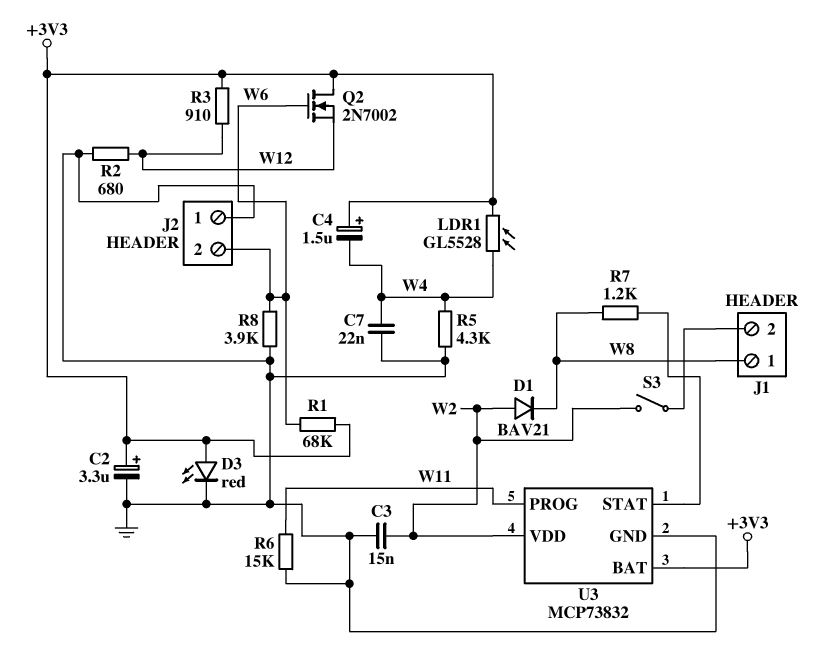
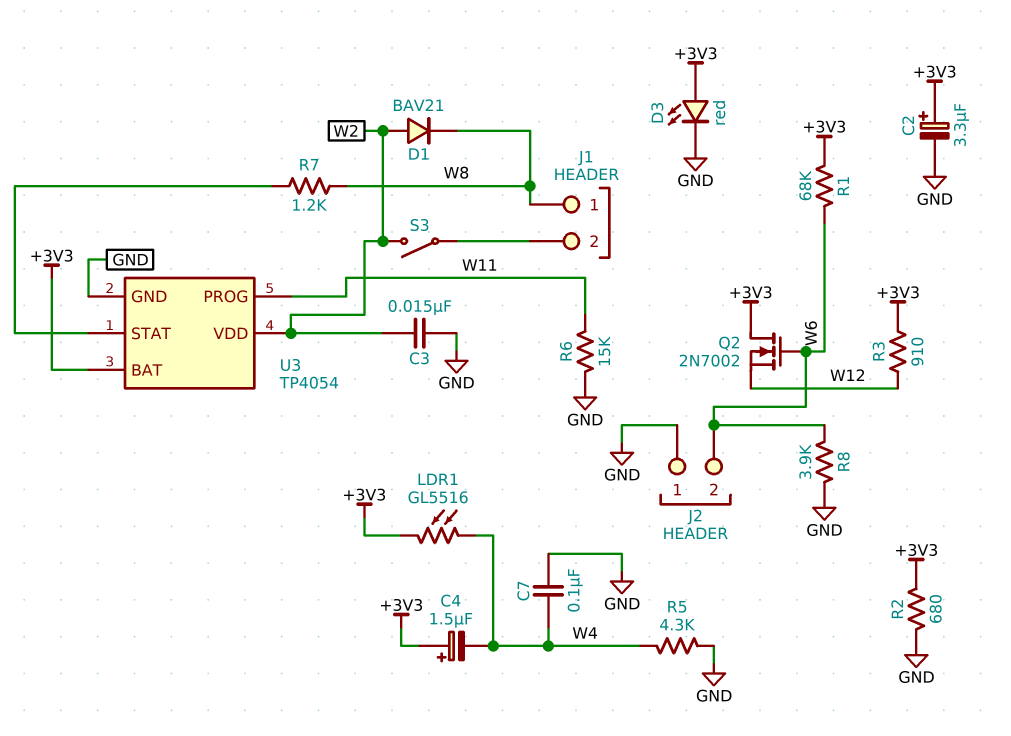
C7: 22nF (GND, W4) -> 100nF (GND, W4)
LDR1: GL5528 (+3V3, W4) -> GL5516 (+3V3, W4)
R2: 680 (GND, W12) -> 680 (+3V3, GND)
U3: MCP73832 -> TP4054

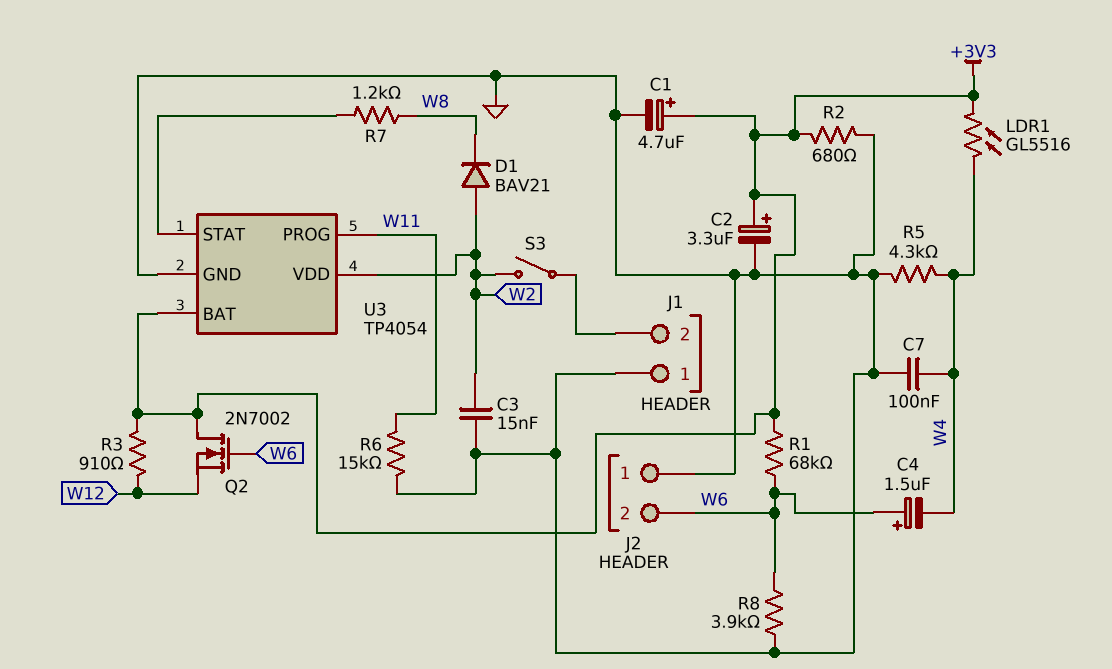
C1: none -> 4.7uF (plus +3V3, minus GND)
C4: 1.5uF (plus +3V3, minus W4) -> 1.5uF (plus W6, minus W4)
D3: LED red (A +3V3, K GND) -> none
J1 pin 1: W8 -> GND

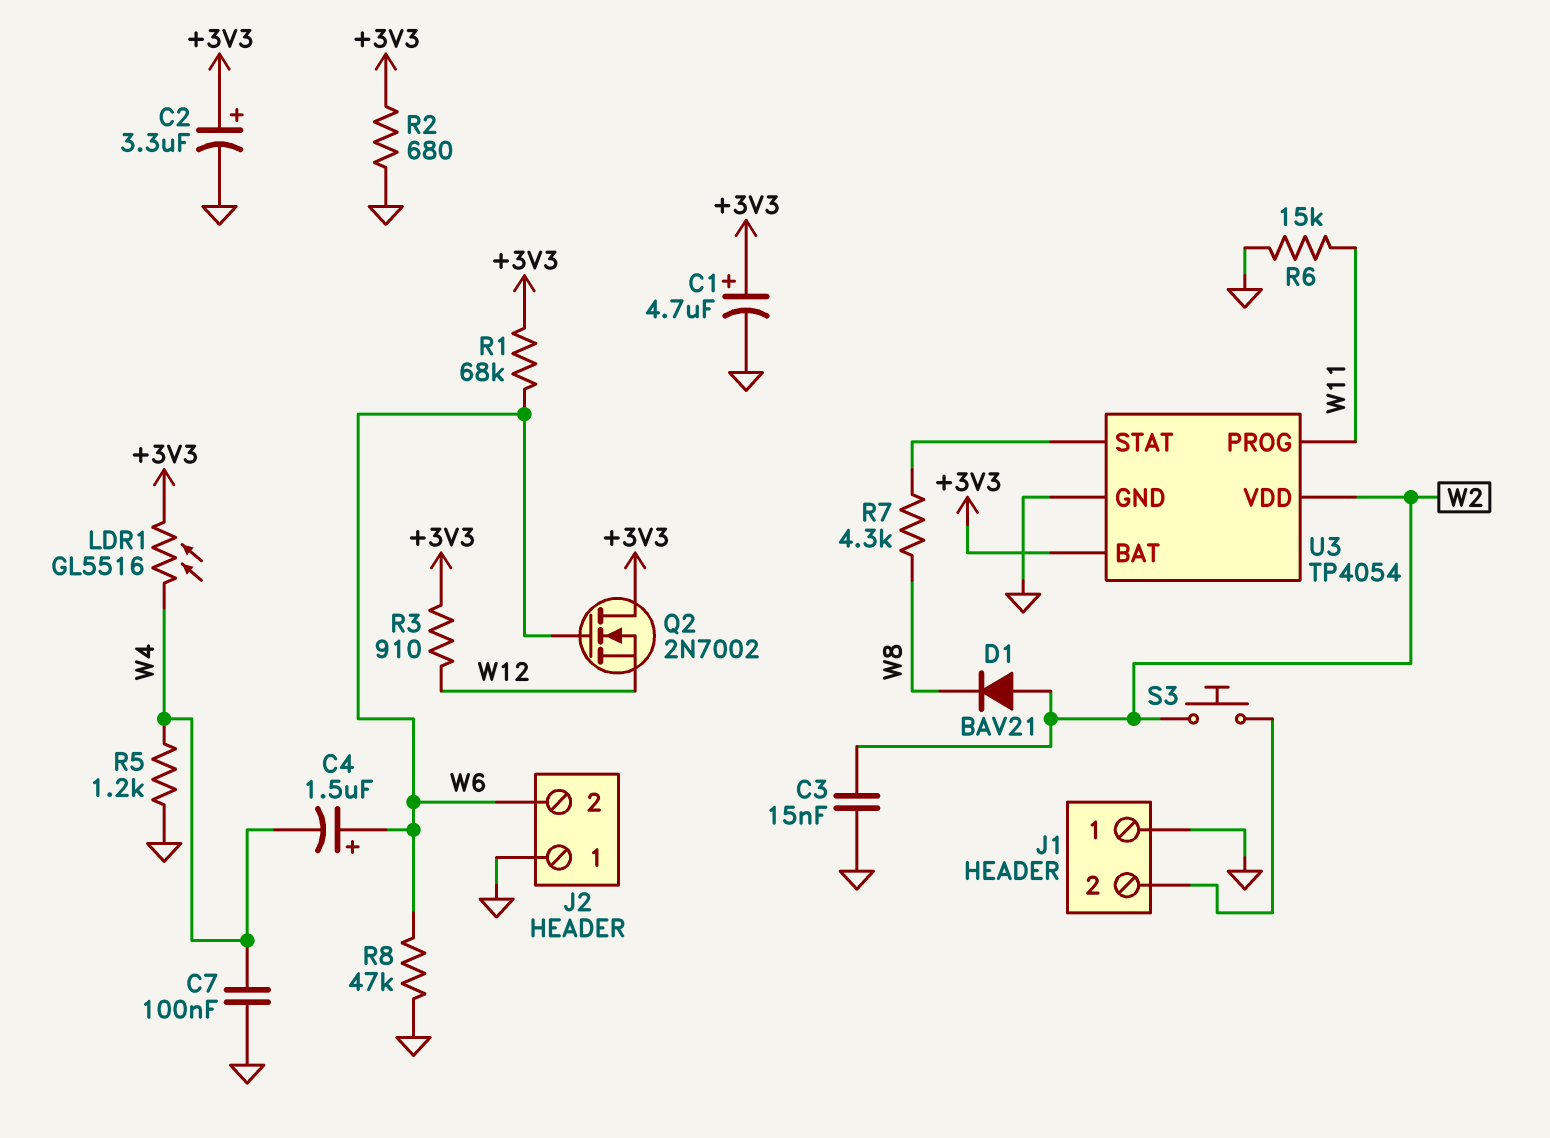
R5: 4.3k (GND, W4) -> 1.2k (GND, W4)
R7: 1.2k (U3/STAT, W8) -> 4.3k (U3/STAT, W8)
R8: 3.9k (GND, W6) -> 47k (GND, W6)
S3: switch (J1/2, W2) -> button (J1/2, W2)

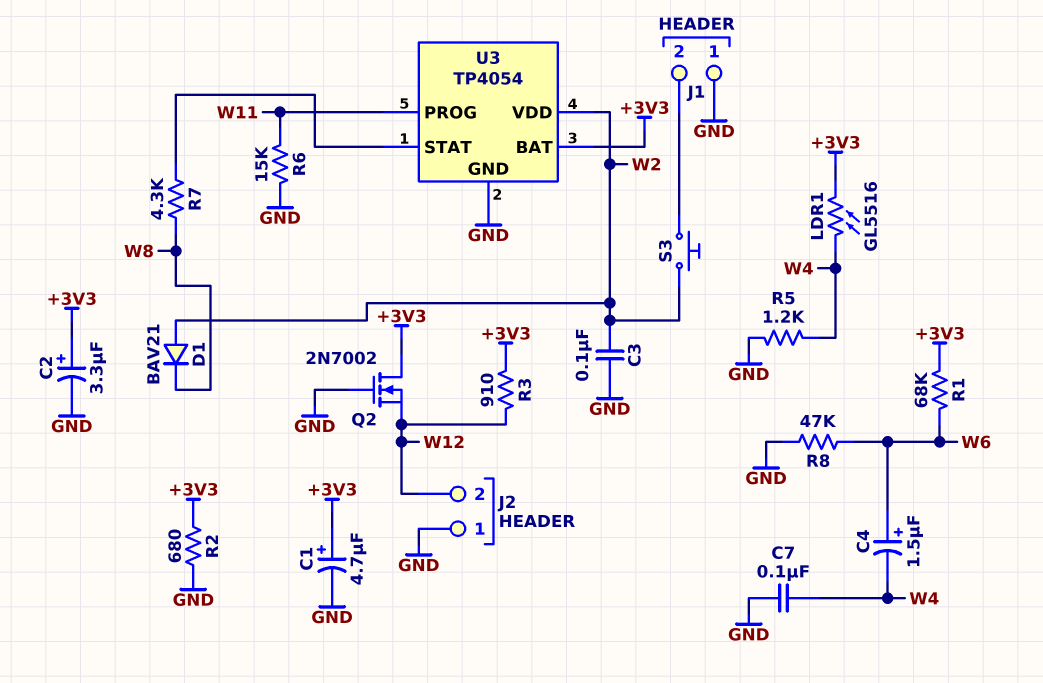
C3: 15nF (GND, W2) -> 100nF (GND, W2)
J2 pin 2: W6 -> W12
Q2: NMOS 2N7002 (G W6, D +3V3, S W12) -> NMOS 2N7002 (G GND, D +3V3, S W12)

